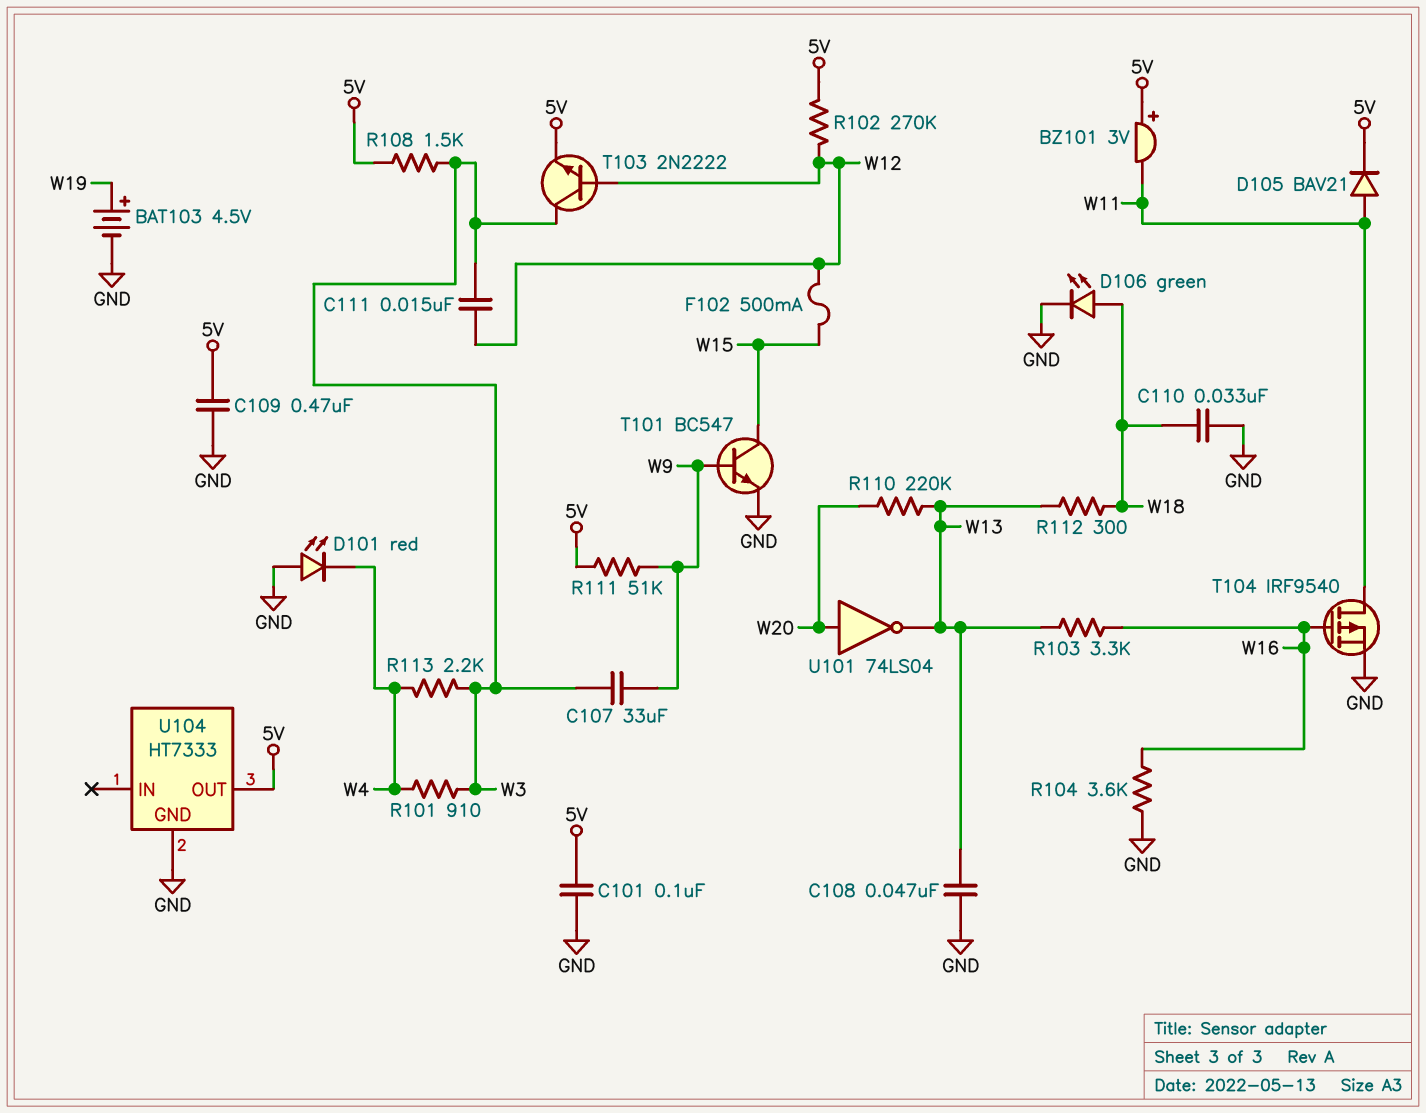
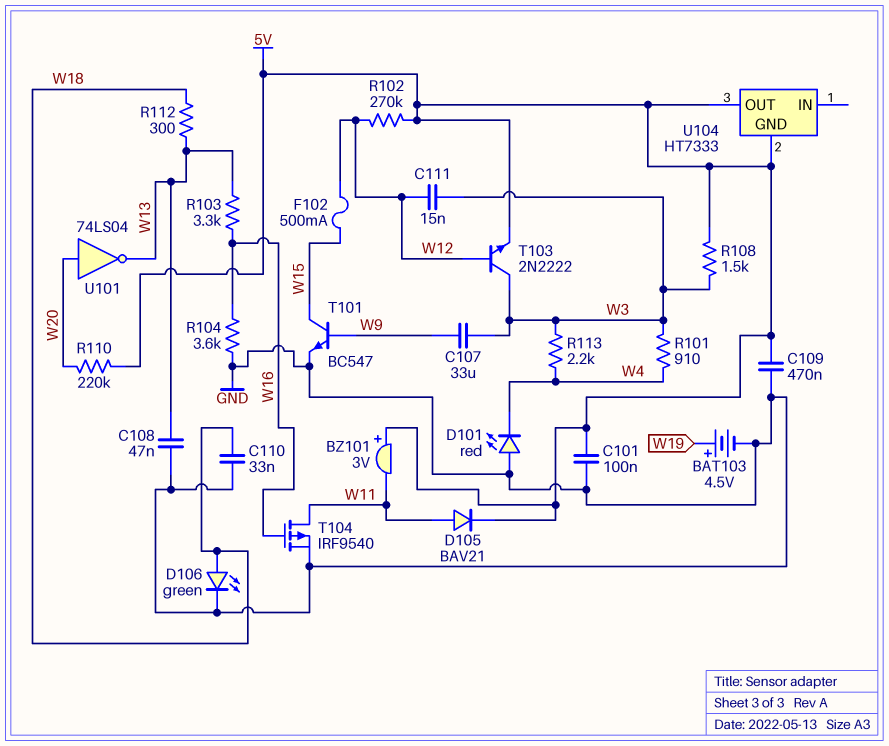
R110: 220k (W13, W20) -> 220k (5V, W20)
R111: 51k (5V, W9) -> none
U104 pin GND: GND -> 5V

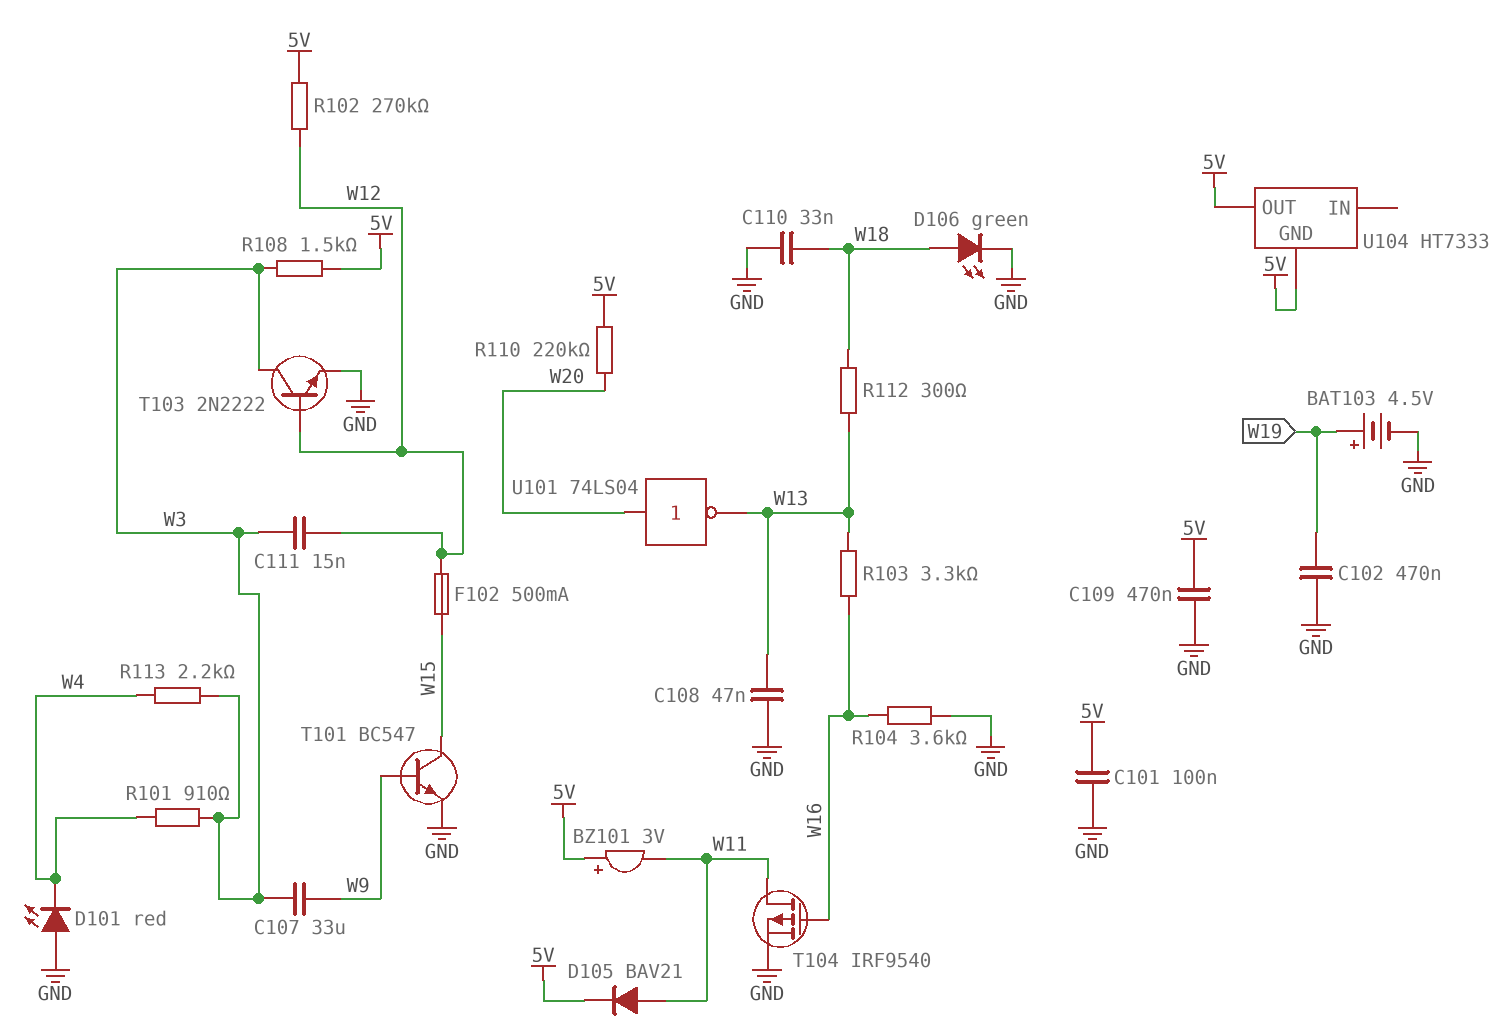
C102: none -> 470nF (GND, W19)
T103: NPN 2N2222 (B W12, C W3, E 5V) -> NPN 2N2222 (B W12, C W3, E GND)

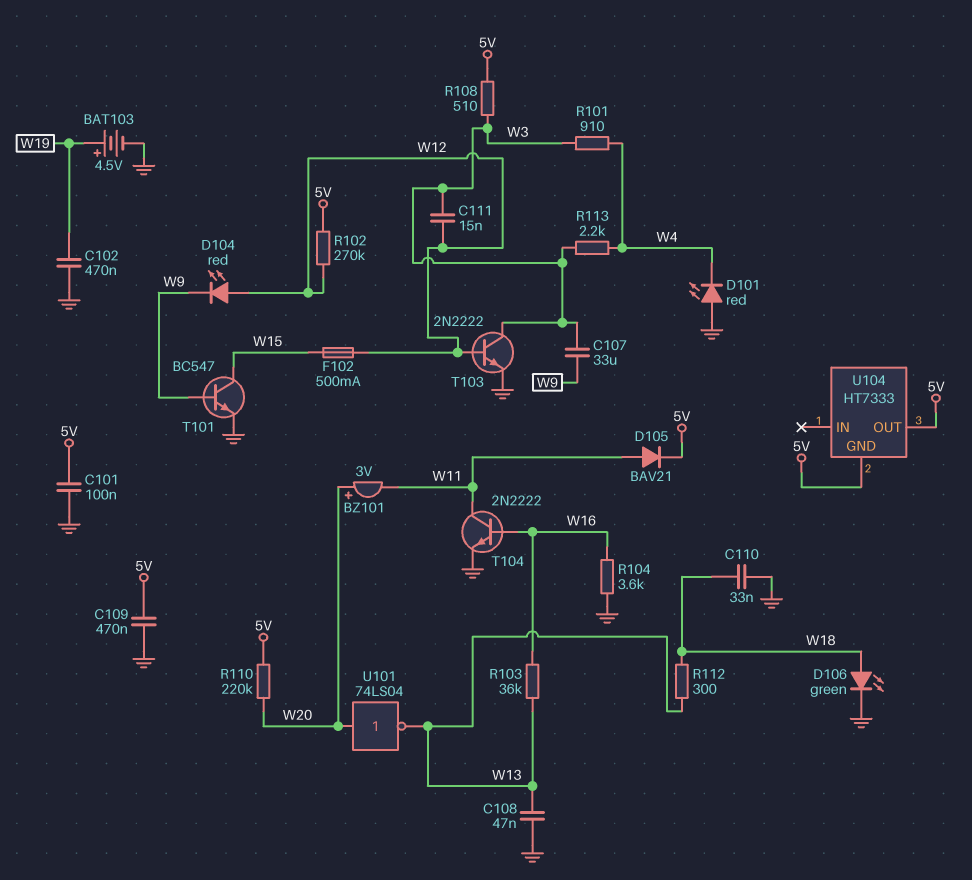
BZ101: buzzer 3V (plus 5V, minus W11) -> buzzer 3V (plus W20, minus W11)
D104: none -> LED red (A W12, K W9)
R103: 3.3k (W13, W16) -> 36k (W13, W16)
R108: 1.5k (5V, W3) -> 510 (5V, W3)
T104: PMOS IRF9540 (G W16, D W11, S GND) -> NPN 2N2222 (B W16, C W11, E GND)

